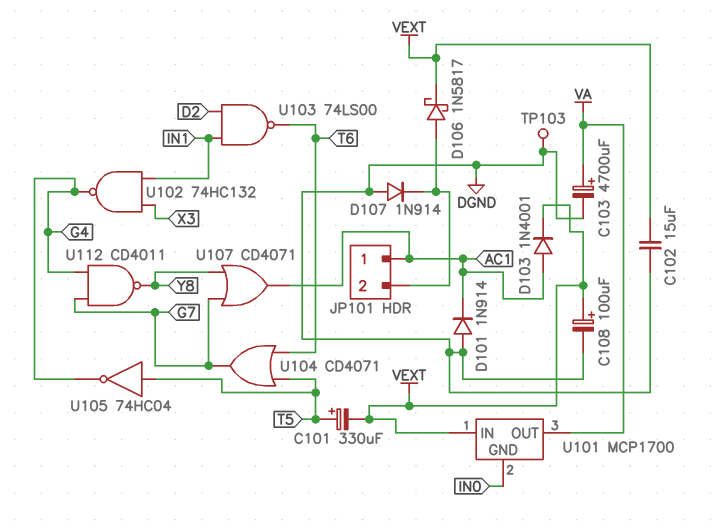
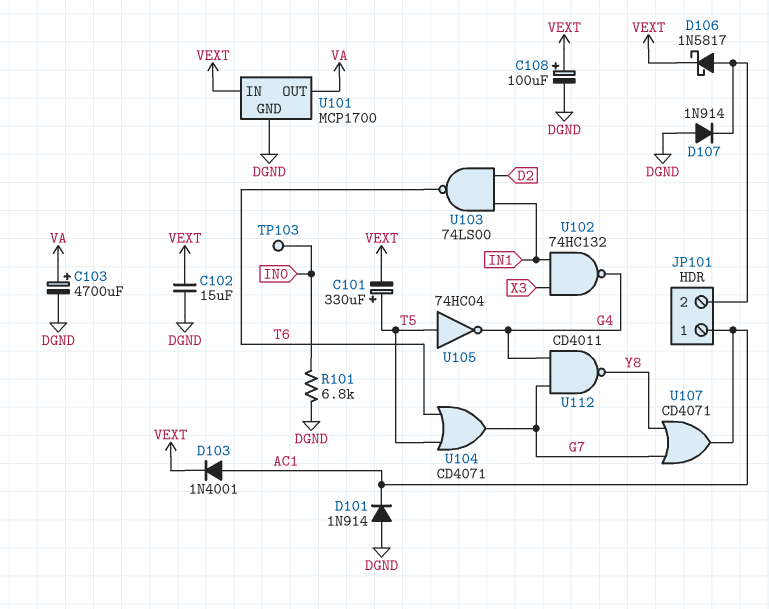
R101: none -> 6.8k (DGND, IN0)
TP103: test point (DGND) -> test point (IN0)
U101 pin GND: IN0 -> DGND

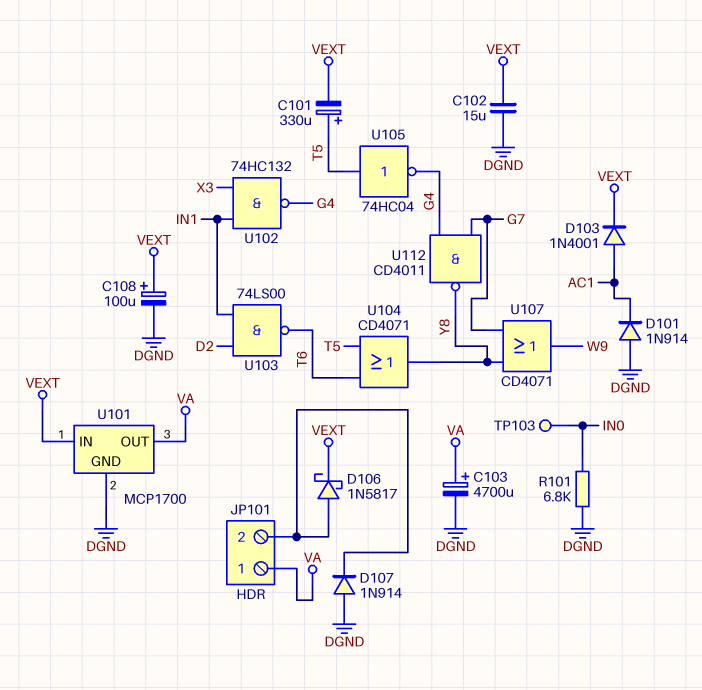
JP101 pin 1: AC1 -> VA
U104: OR CD4071 (in T5, in T6, out G7) -> OR CD4071 (in T5, in T6, out Y8)
U107: OR CD4071 (in G7, in Y8, out AC1) -> OR CD4071 (in G7, in Y8, out W9)

